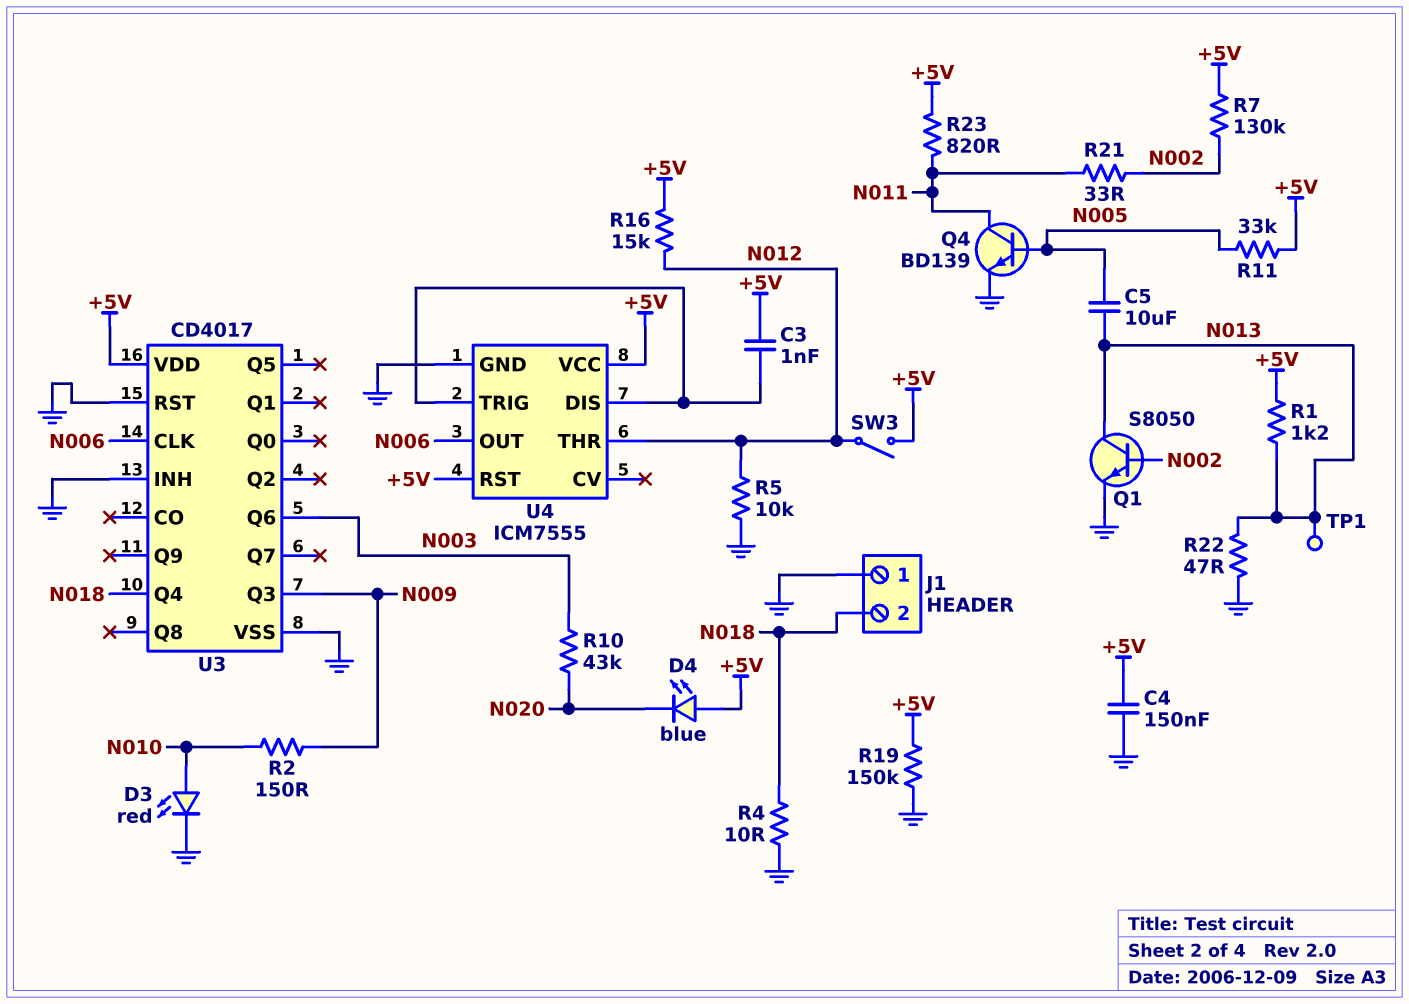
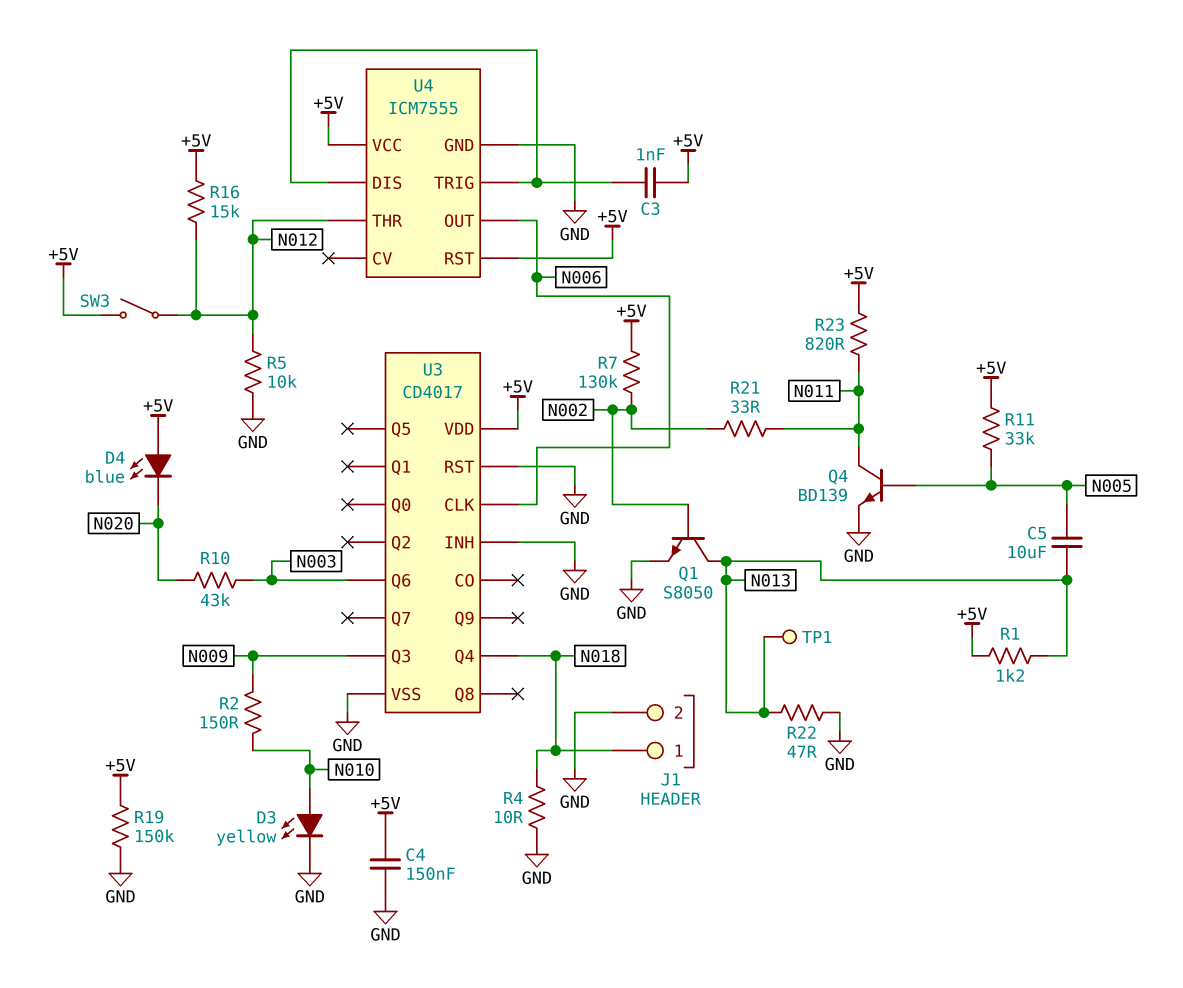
D3: LED red (A N010, K GND) -> LED yellow (A N010, K GND)
J1 pin 1: GND -> N018
J1 pin 2: N018 -> GND

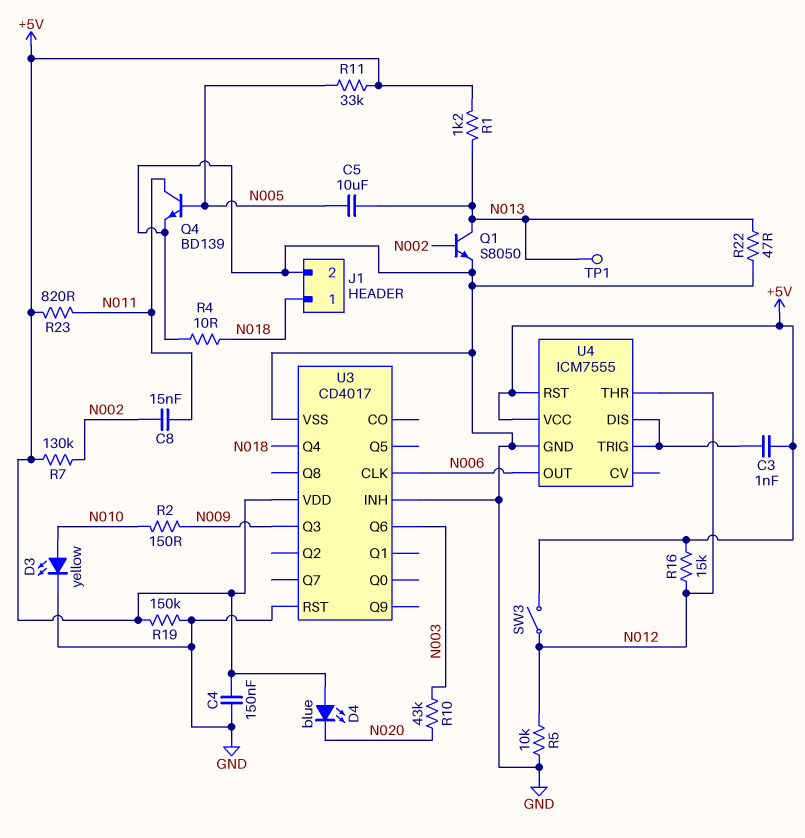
C8: none -> 15nF (N002, N011)
R21: 33 (N002, N011) -> none

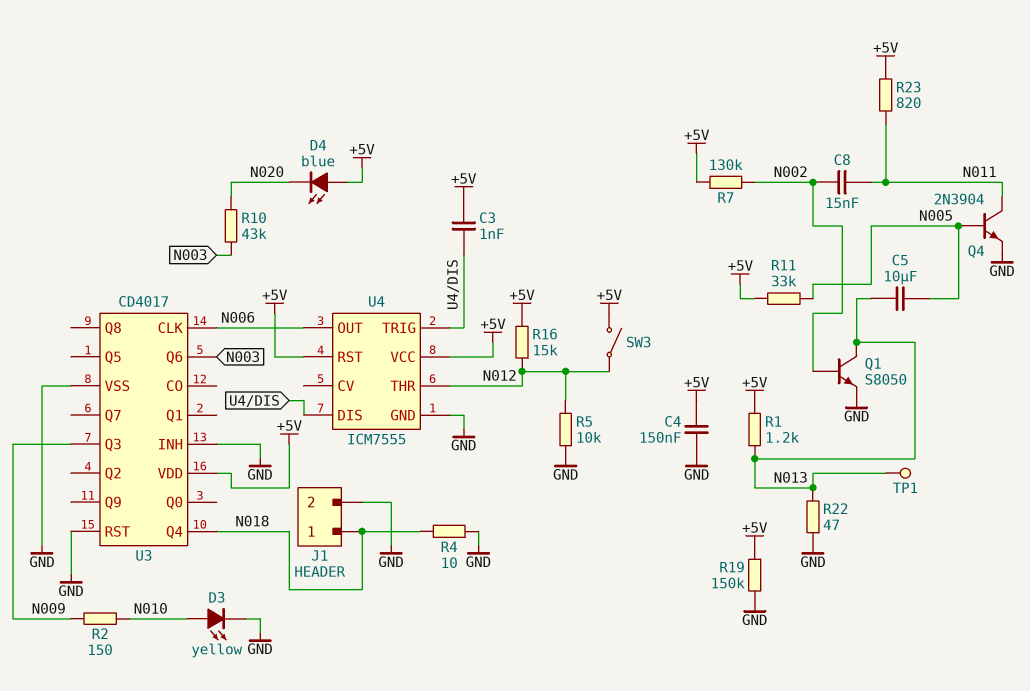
Q4: NPN BD139 (B N005, C N011, E GND) -> NPN 2N3904 (B N005, C N011, E GND)

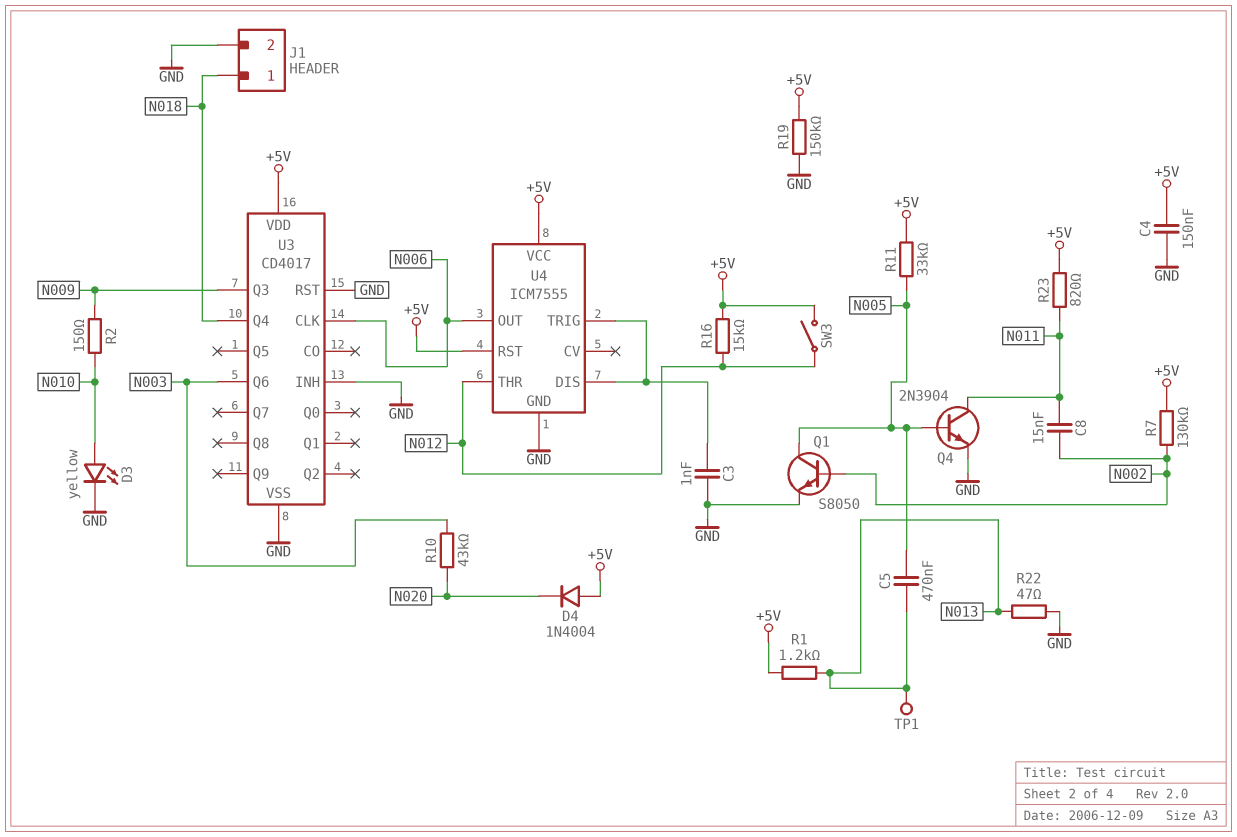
C3: 1nF (+5V, U4/DIS) -> 1nF (GND, U4/DIS)
C5: 10uF (N005, N013) -> 470nF (N005, N013)
D4: LED blue (A +5V, K N020) -> diode 1N4004 (A +5V, K N020)
Q1: NPN S8050 (B N002, C N013, E GND) -> NPN S8050 (B N002, C N005, E GND)
R4: 10 (GND, N018) -> none
R5: 10k (GND, N012) -> none

